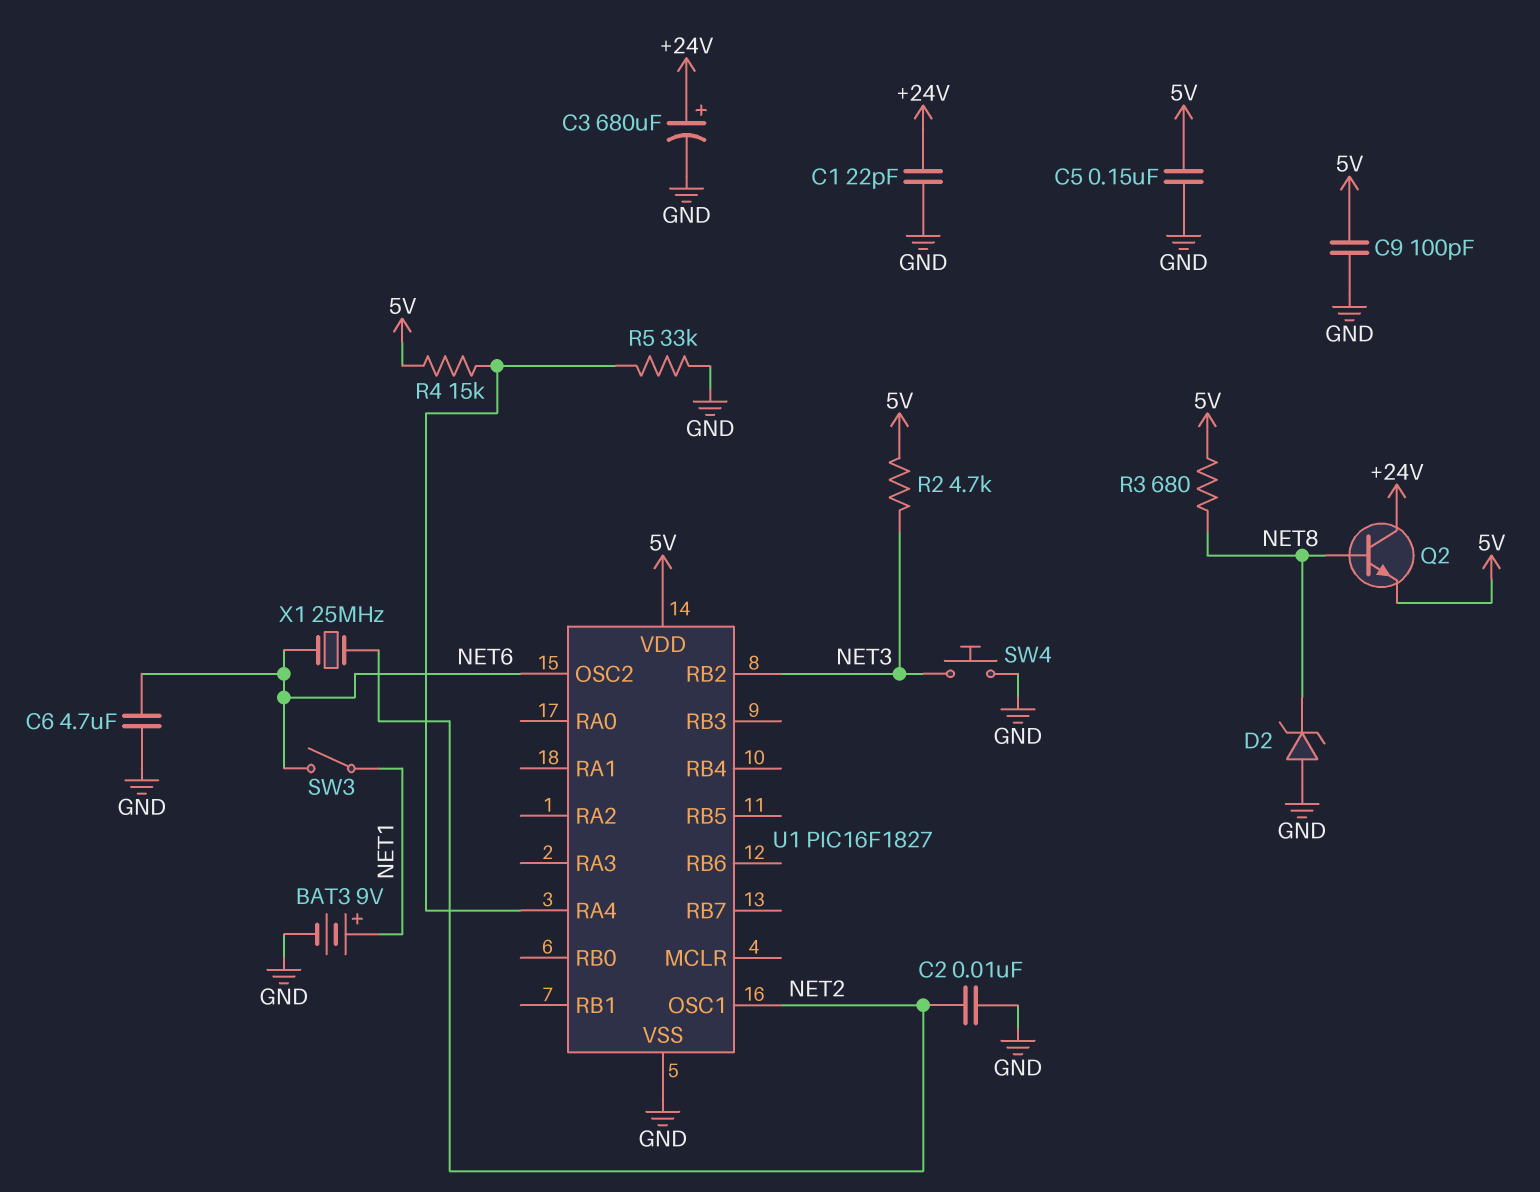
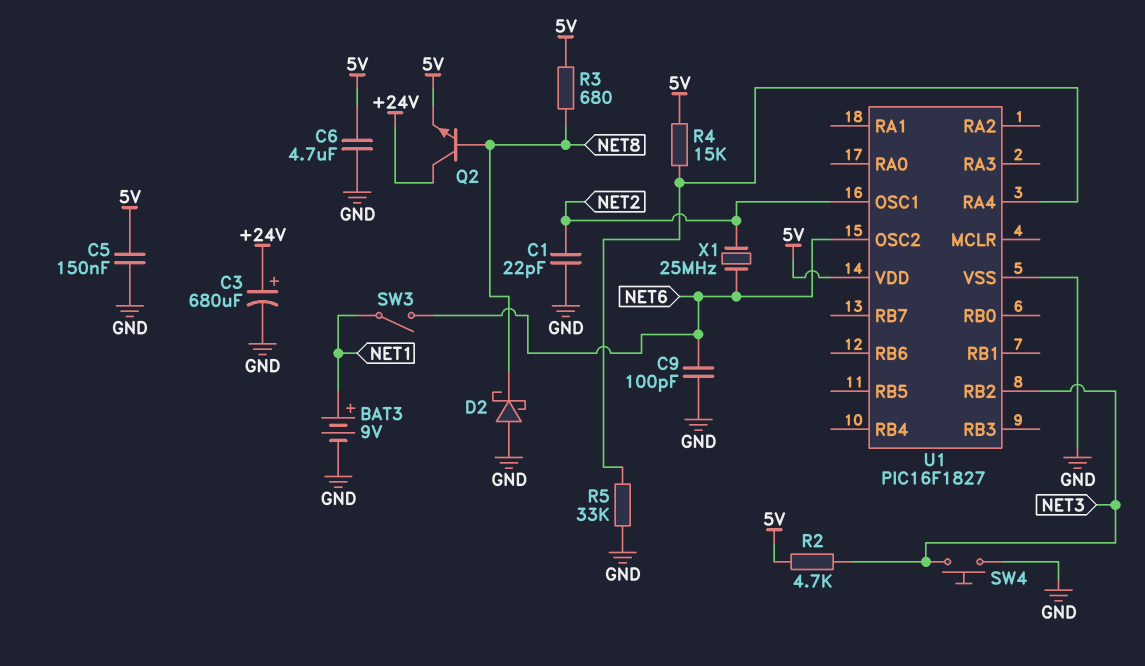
C1: 22pF (+24V, GND) -> 22pF (GND, NET2)
C2: 10nF (GND, NET2) -> none
C6: 4.7uF (GND, NET6) -> 4.7uF (5V, GND)
C9: 100pF (5V, GND) -> 100pF (GND, NET6)
D2: zener (A GND, K NET8) -> schottky (A GND, K NET8)

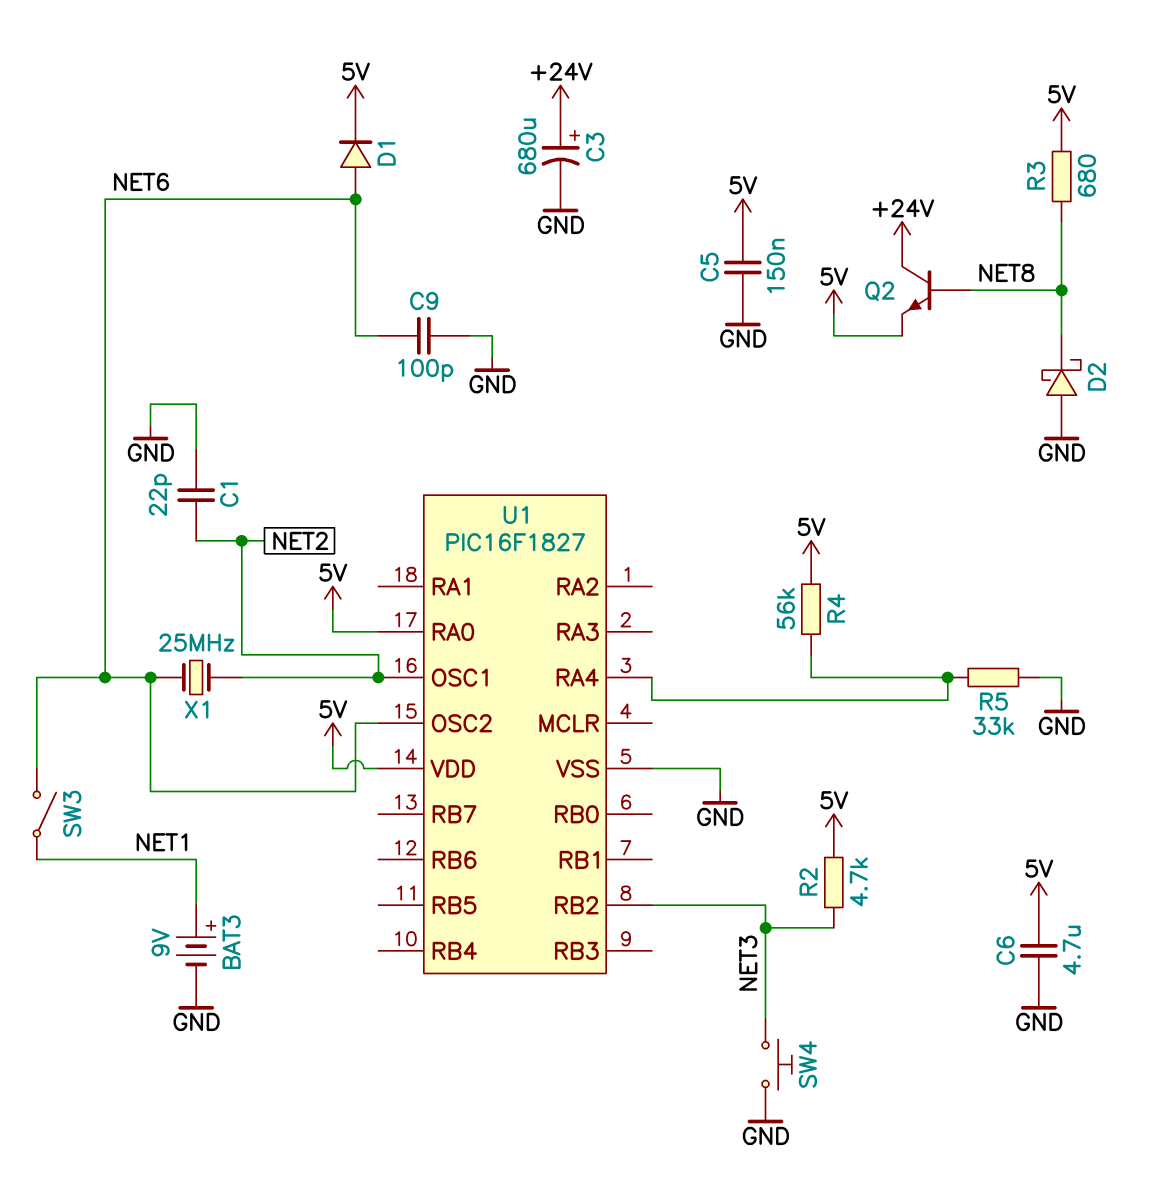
D1: none -> diode (A NET6, K 5V)
R4: 15k (5V, U1/RA4) -> 56k (5V, U1/RA4)
U1 pin RA0: none -> 5V

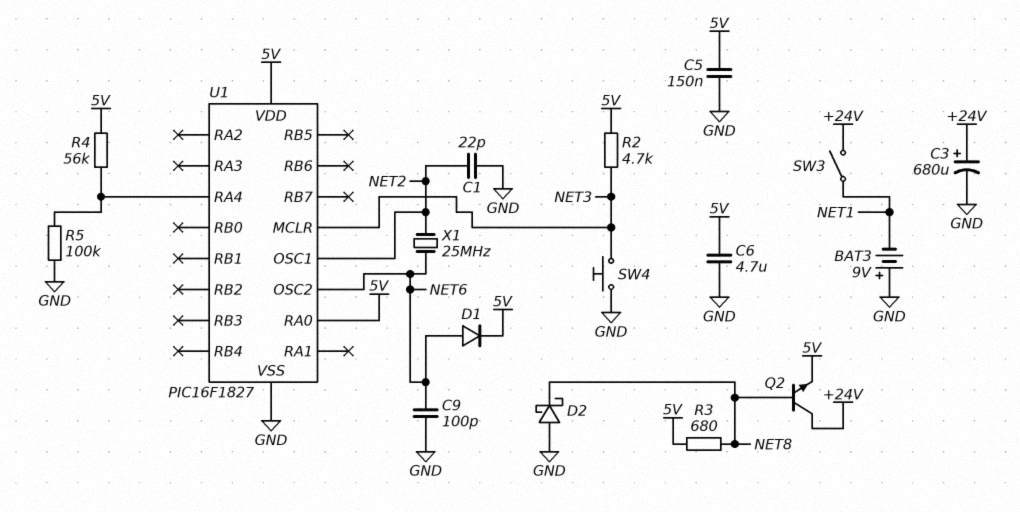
BAT3: 9V (plus NET1, minus GND) -> 9V (plus GND, minus NET1)
R5: 33k (GND, U1/RA4) -> 100k (GND, U1/RA4)
SW3: switch (NET1, NET6) -> switch (+24V, NET1)
U1 pin MCLR: none -> NET3
U1 pin RB2: NET3 -> none

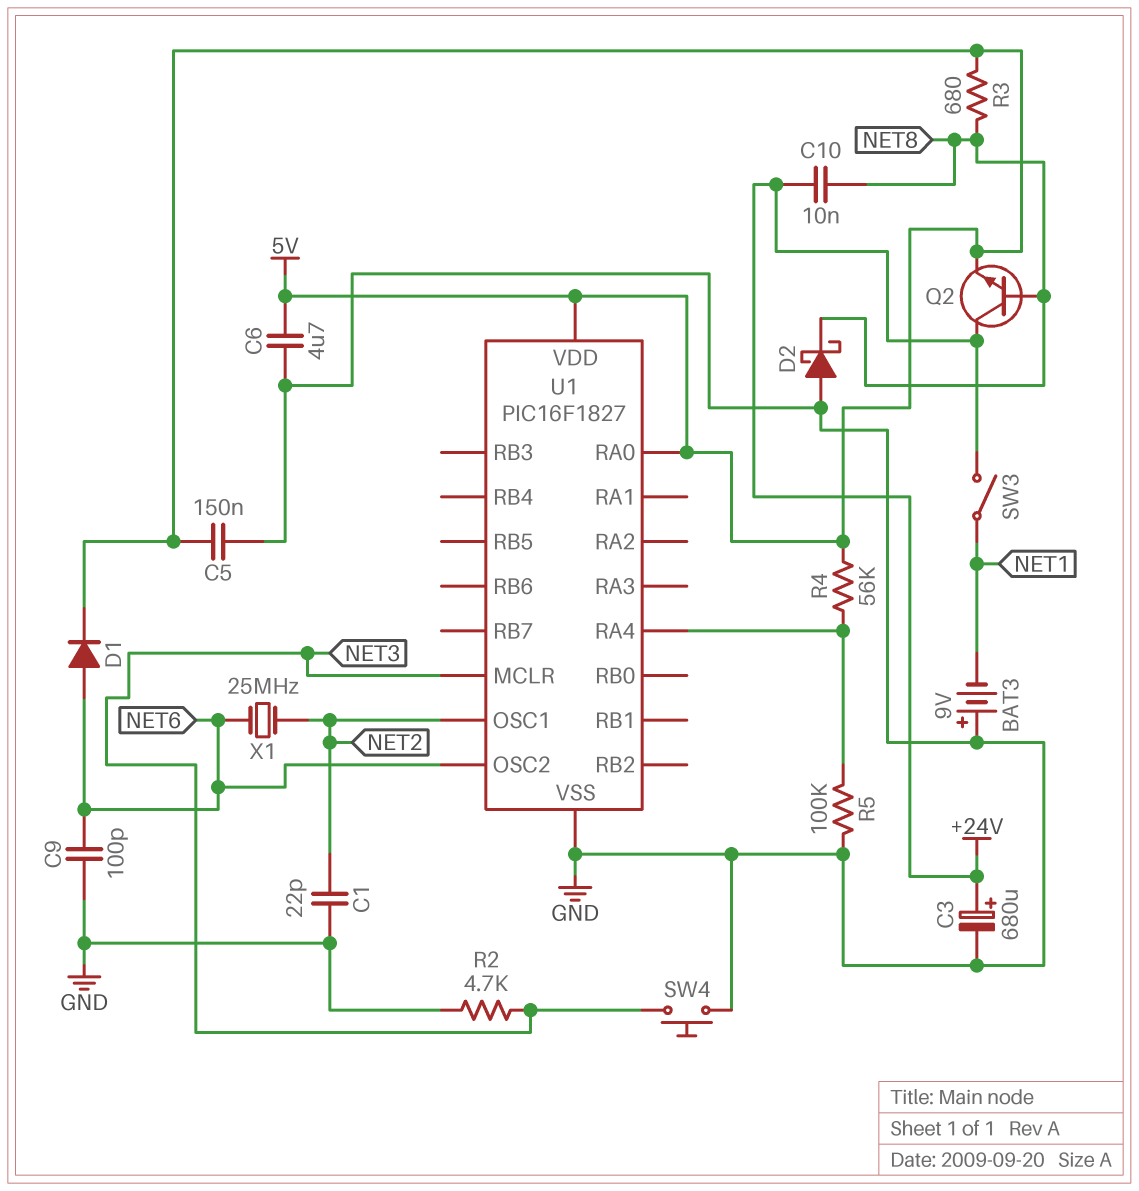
C10: none -> 10nF (+24V, NET8)
R2: 4.7k (5V, NET3) -> 4.7k (GND, NET3)

